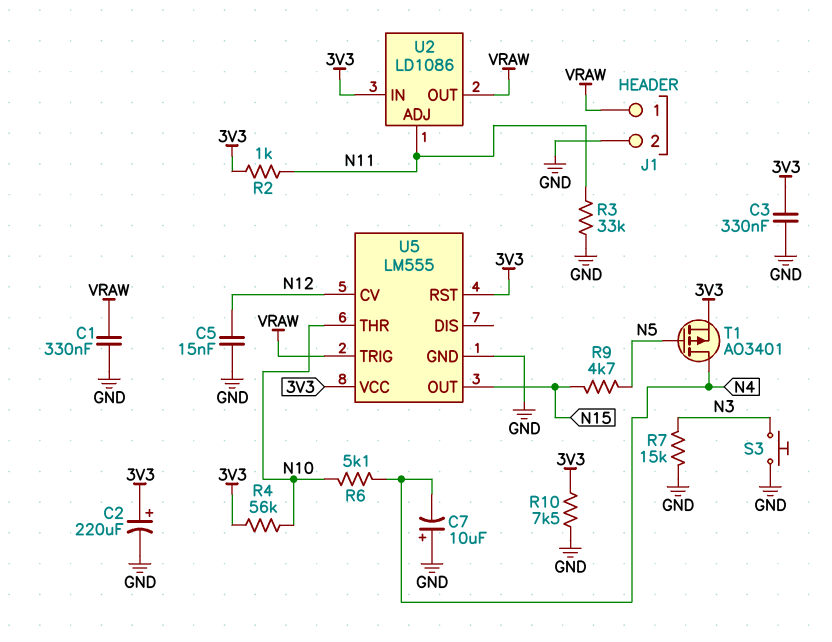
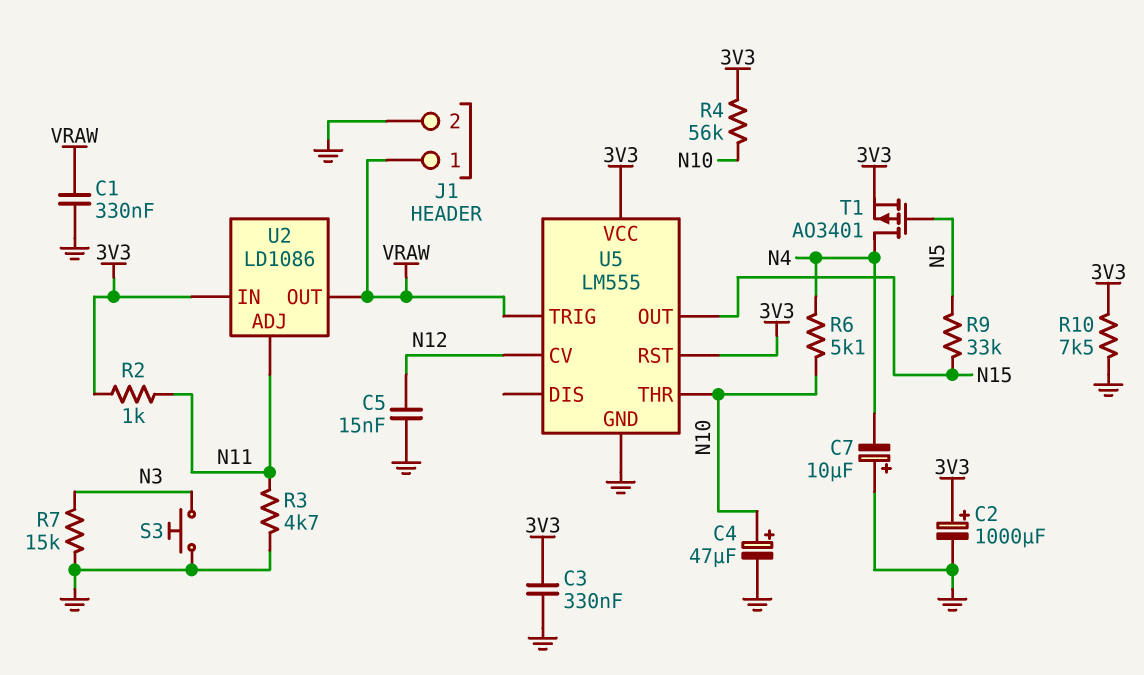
C2: 220uF (plus 3V3, minus GND) -> 1000uF (plus 3V3, minus GND)
C4: none -> 47uF (plus N10, minus GND)
R3: 33k (GND, N11) -> 4.7k (GND, N11)
R9: 4.7k (N5, N15) -> 33k (N5, N15)

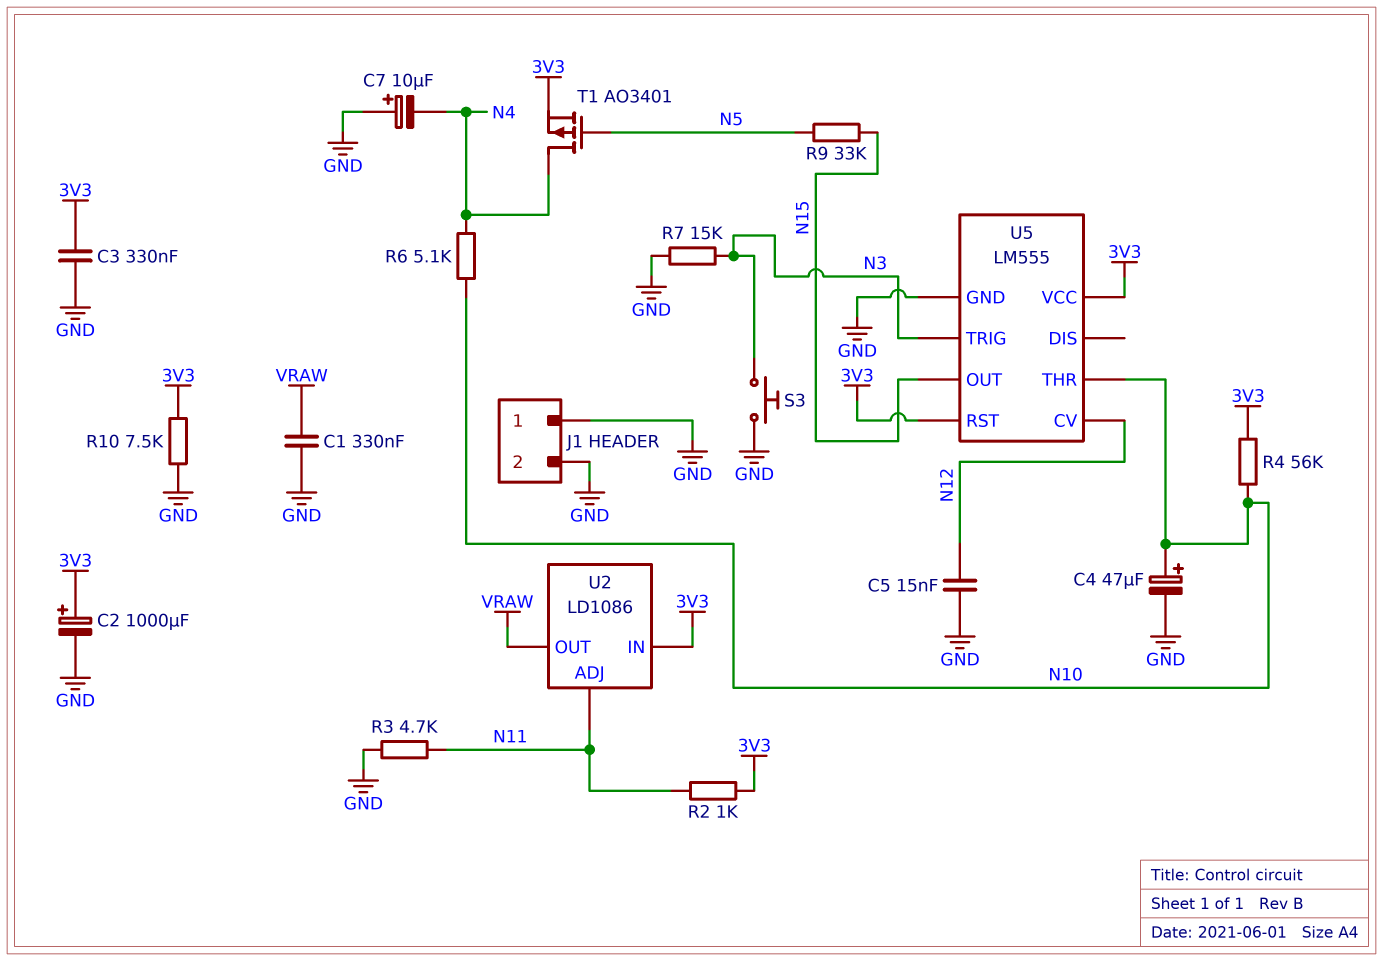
J1 pin 1: VRAW -> GND
U5 pin TRIG: VRAW -> N3

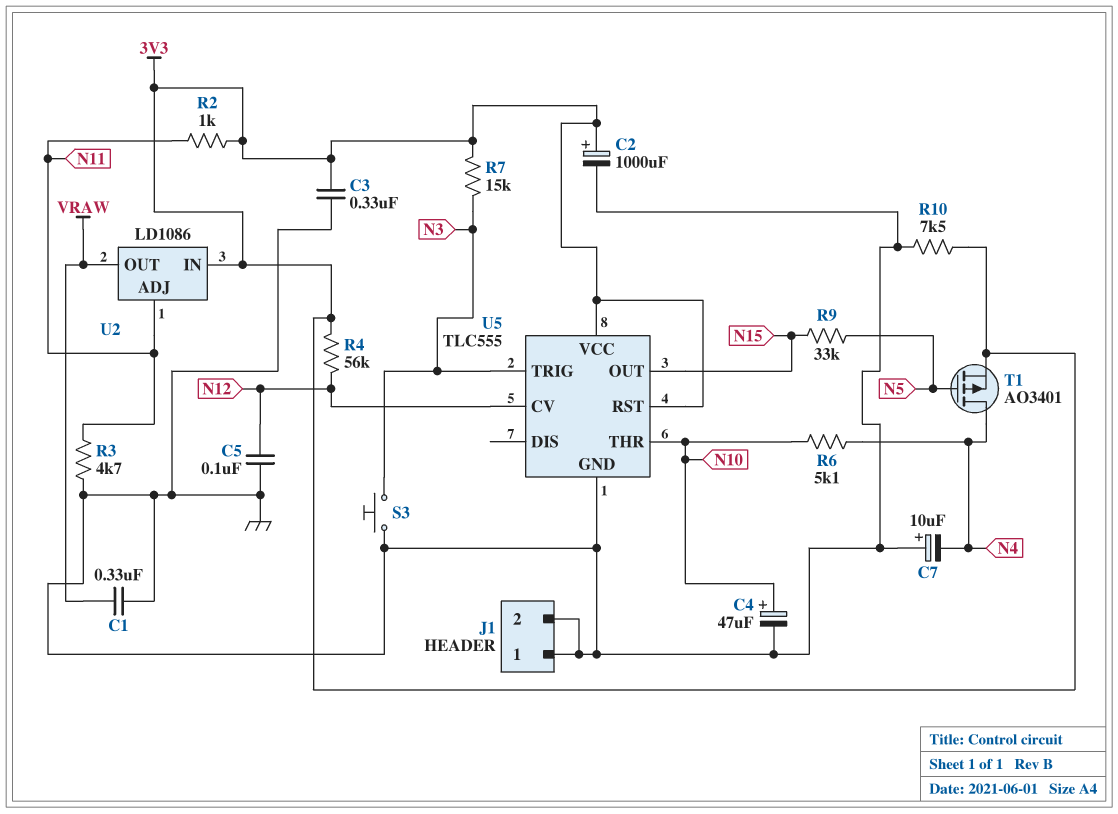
C5: 15nF (GND, N12) -> 100nF (GND, N12)
R4: 56k (3V3, N10) -> 56k (3V3, N12)
R7: 15k (GND, N3) -> 15k (3V3, N3)
U5: LM555 -> TLC555

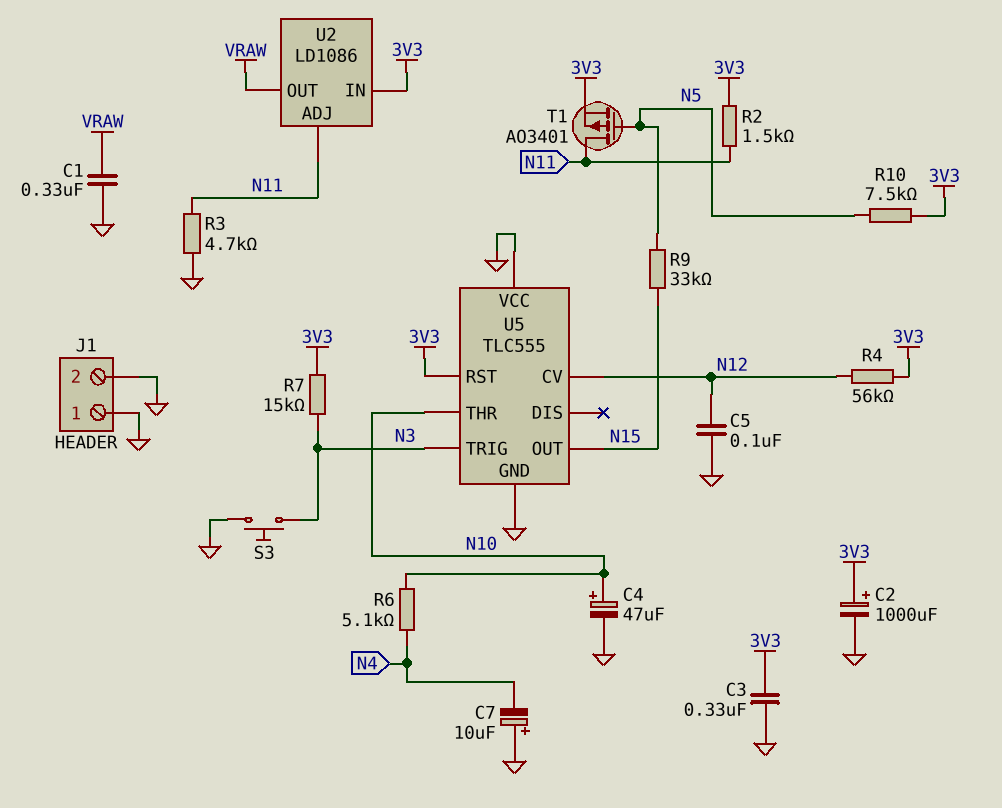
R2: 1k (3V3, N11) -> 1.5k (3V3, N11)
R10: 7.5k (3V3, GND) -> 7.5k (3V3, N5)
T1: PMOS AO3401 (G N5, D N4, S 3V3) -> PMOS AO3401 (G N5, D N11, S 3V3)
U5 pin VCC: 3V3 -> GND

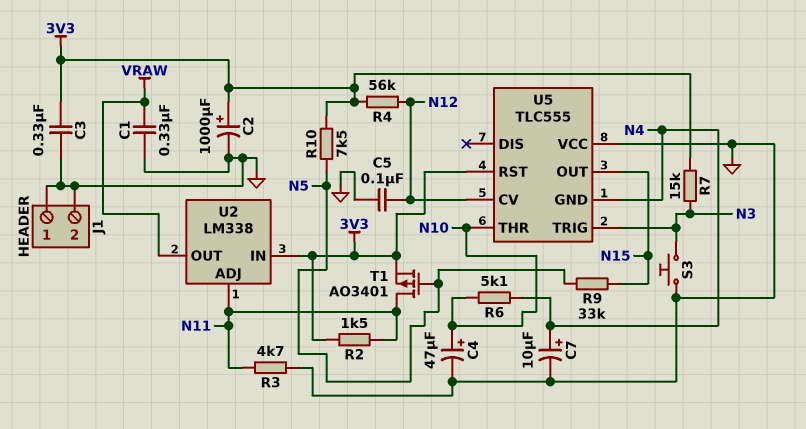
C7: 10uF (plus GND, minus N4) -> 10uF (plus N4, minus GND)
U2: LD1086 -> LM338
U5 pin GND: GND -> N4

